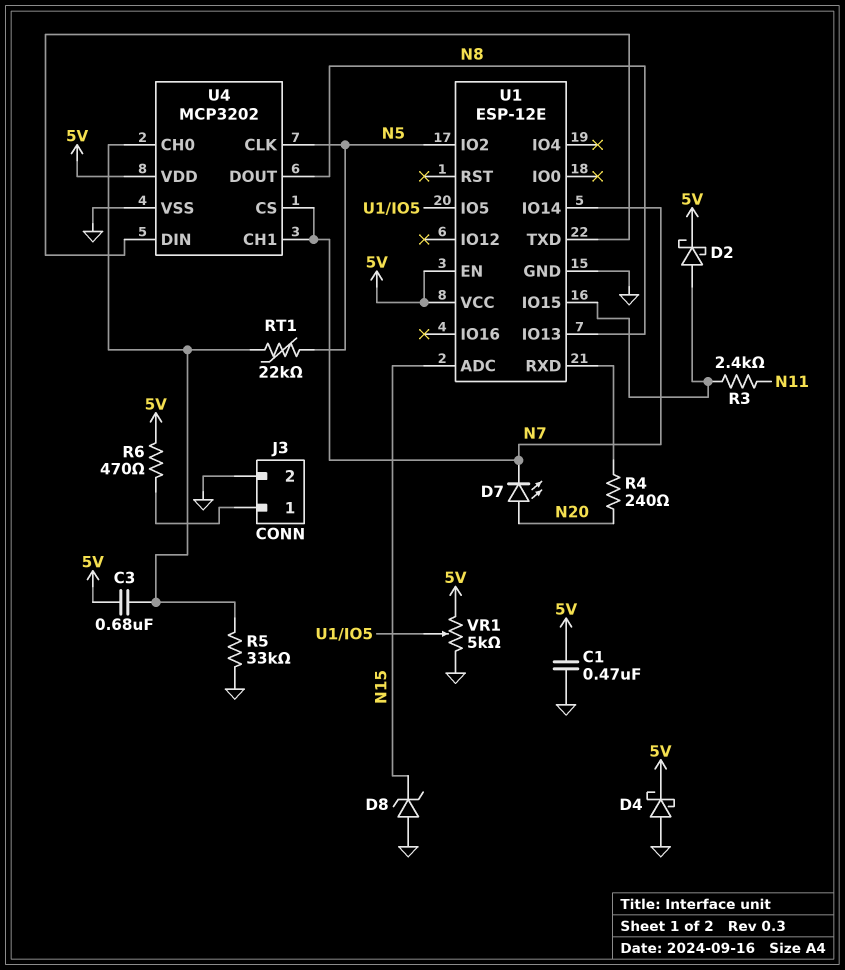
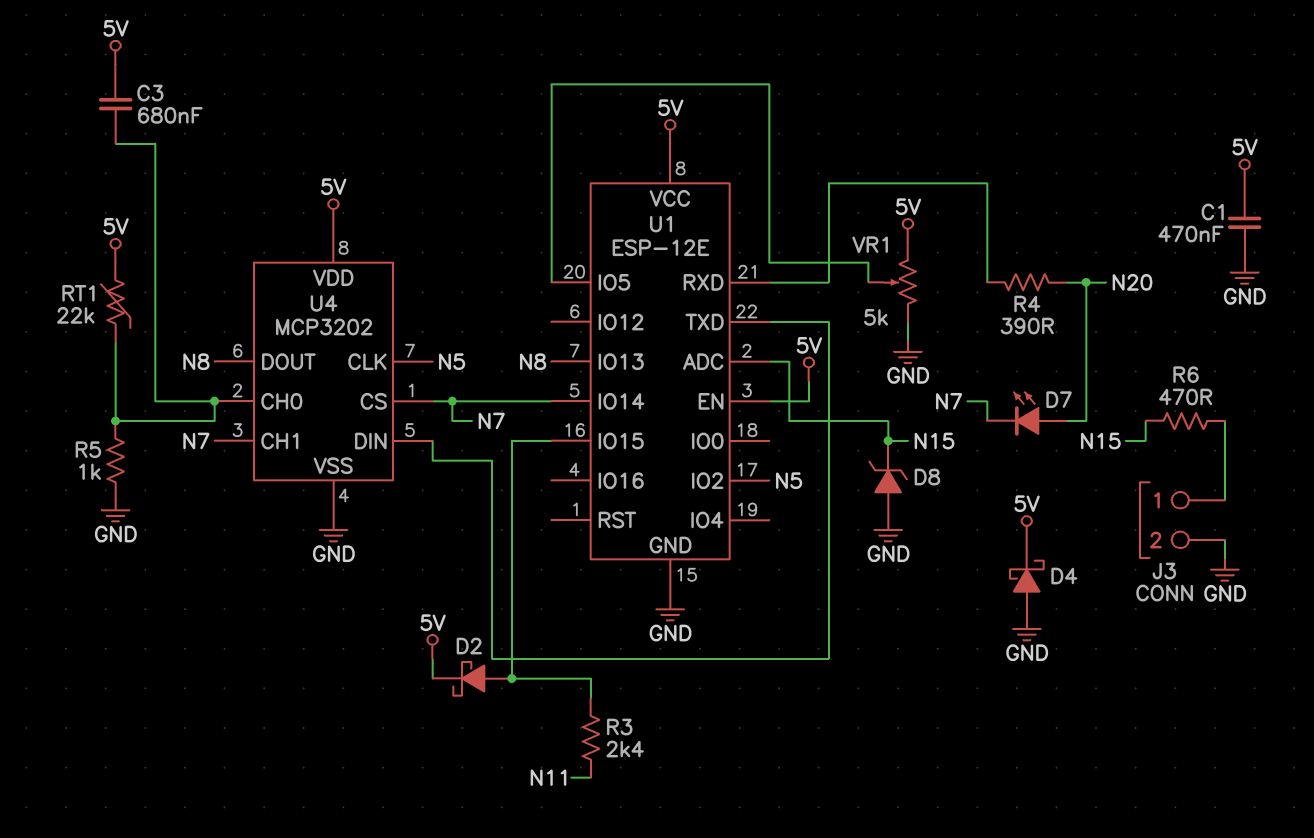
R4: 240 (N20, U1/RXD) -> 390 (N20, U1/RXD)
R5: 33k (GND, U4/CH0) -> 1k (GND, U4/CH0)
R6: 470 (5V, J3/1) -> 470 (J3/1, N15)
RT1: 22k (N5, U4/CH0) -> 22k (5V, U4/CH0)

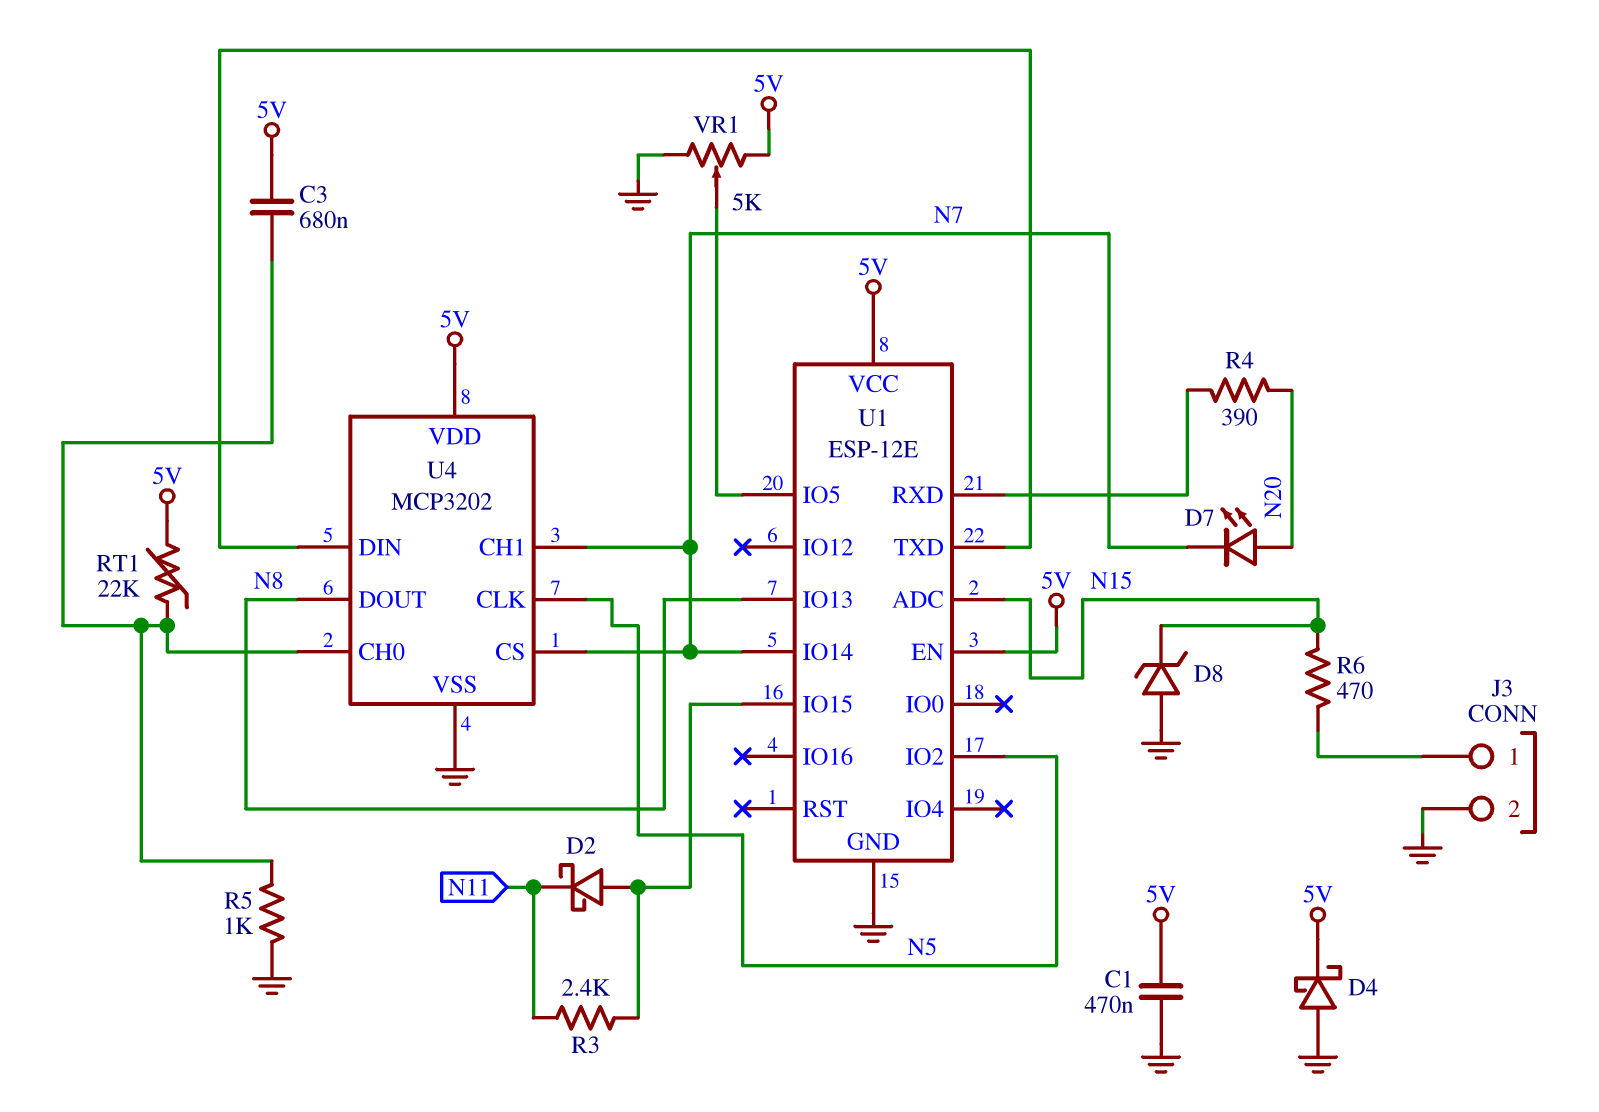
D2: schottky (A U1/IO15, K 5V) -> schottky (A U1/IO15, K N11)

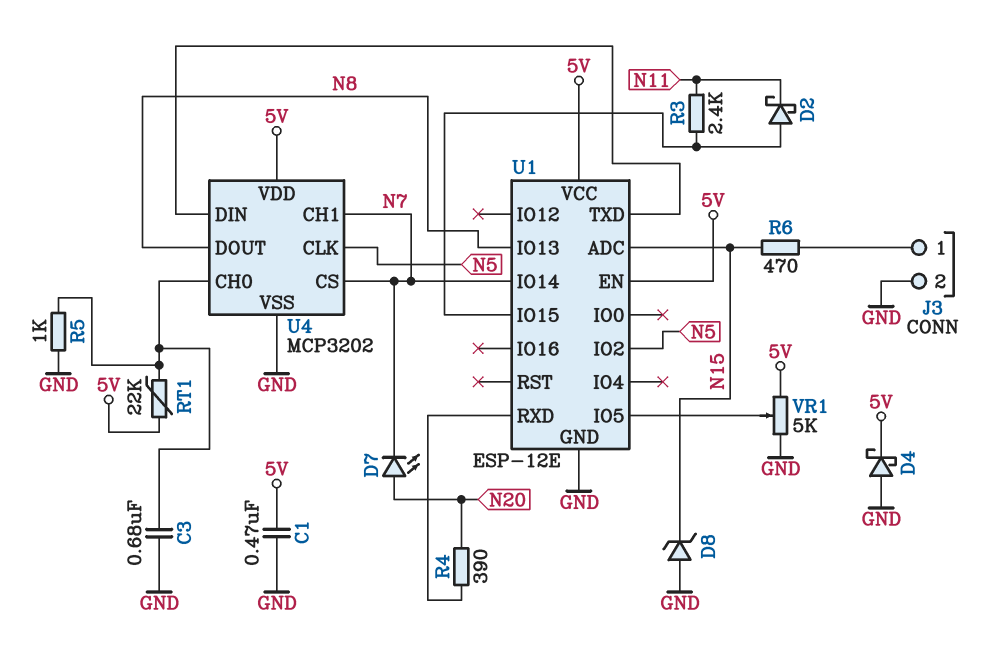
C3: 680nF (5V, U4/CH0) -> 680nF (GND, U4/CH0)

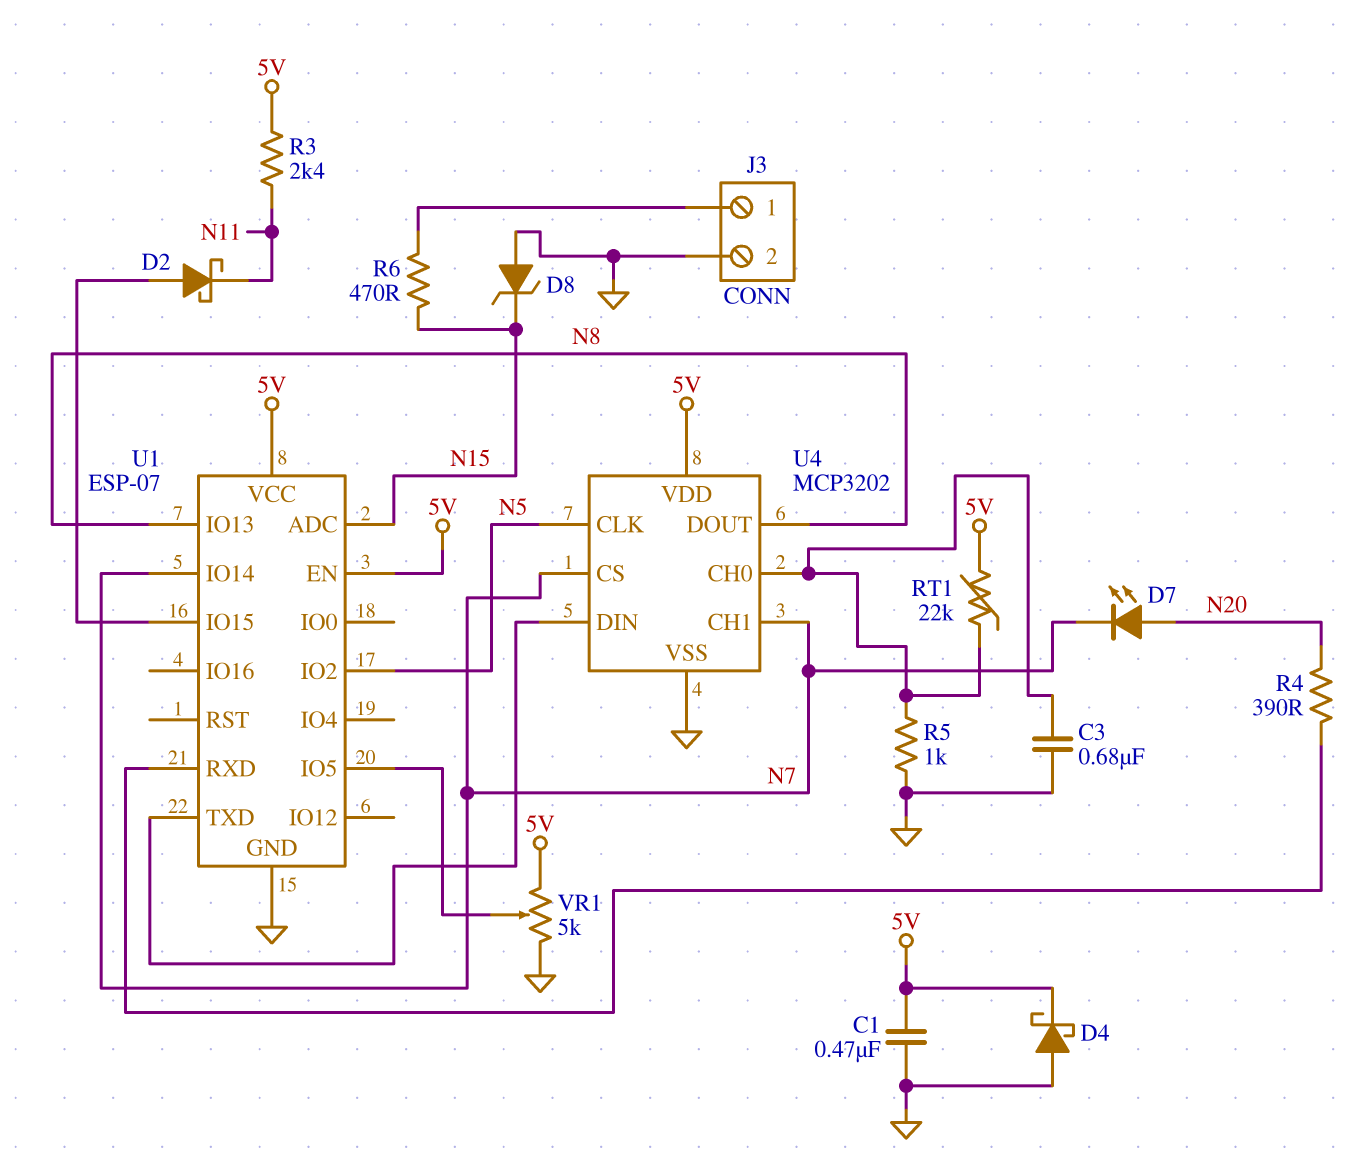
R3: 2.4k (N11, U1/IO15) -> 2.4k (5V, N11)
U1: ESP-12E -> ESP-07

